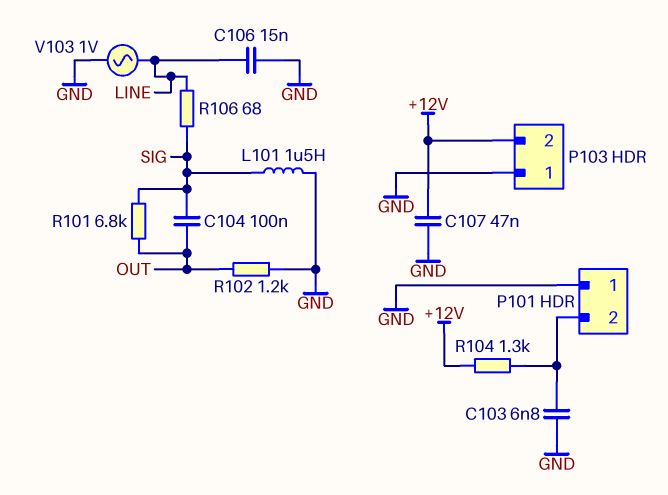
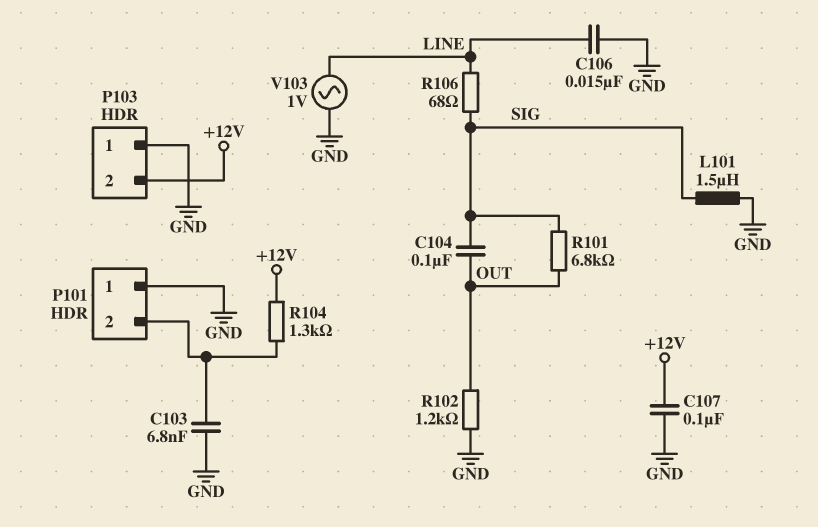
C107: 47nF (+12V, GND) -> 100nF (+12V, GND)

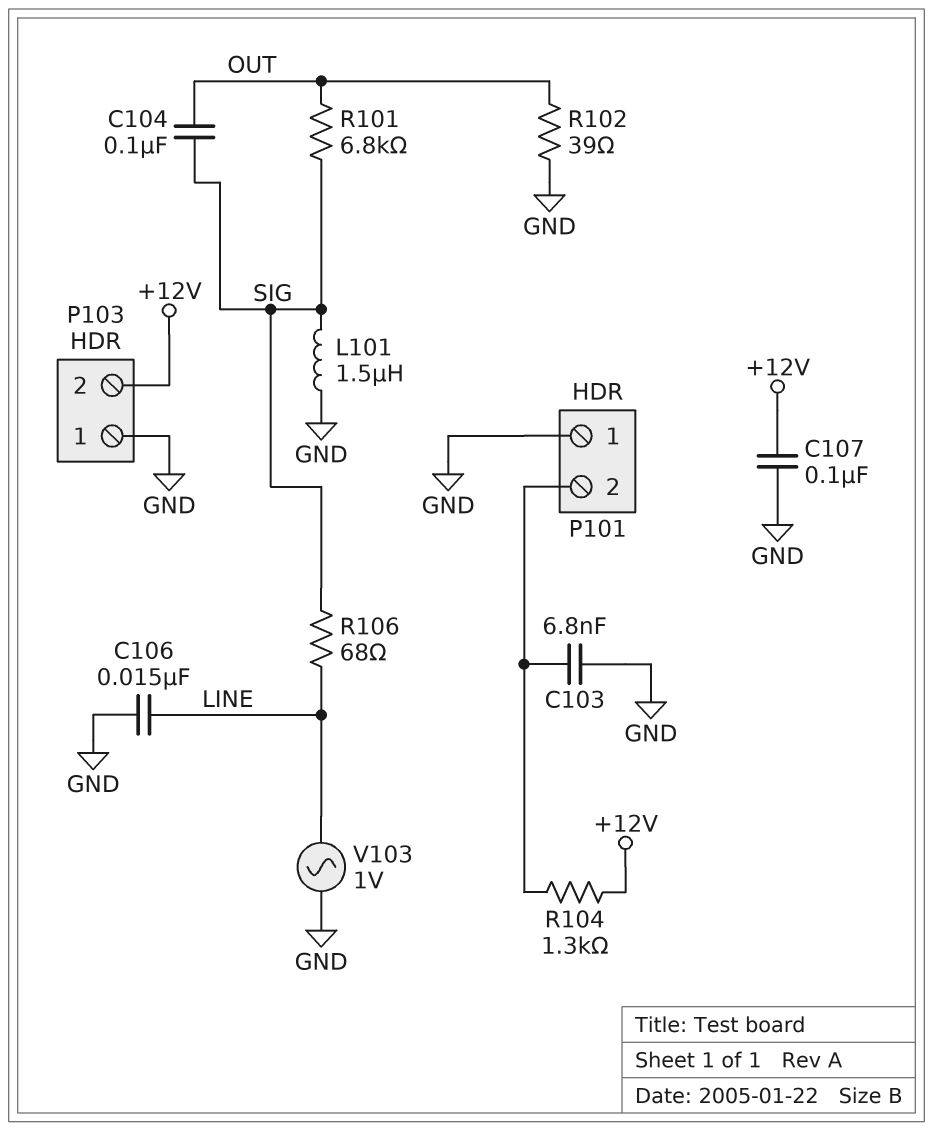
R102: 1.2k (GND, OUT) -> 39 (GND, OUT)

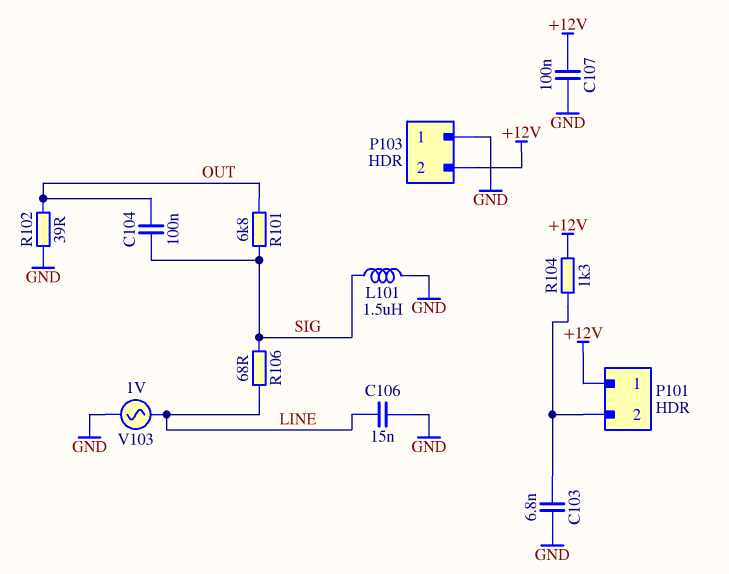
P101 pin 1: GND -> +12V

